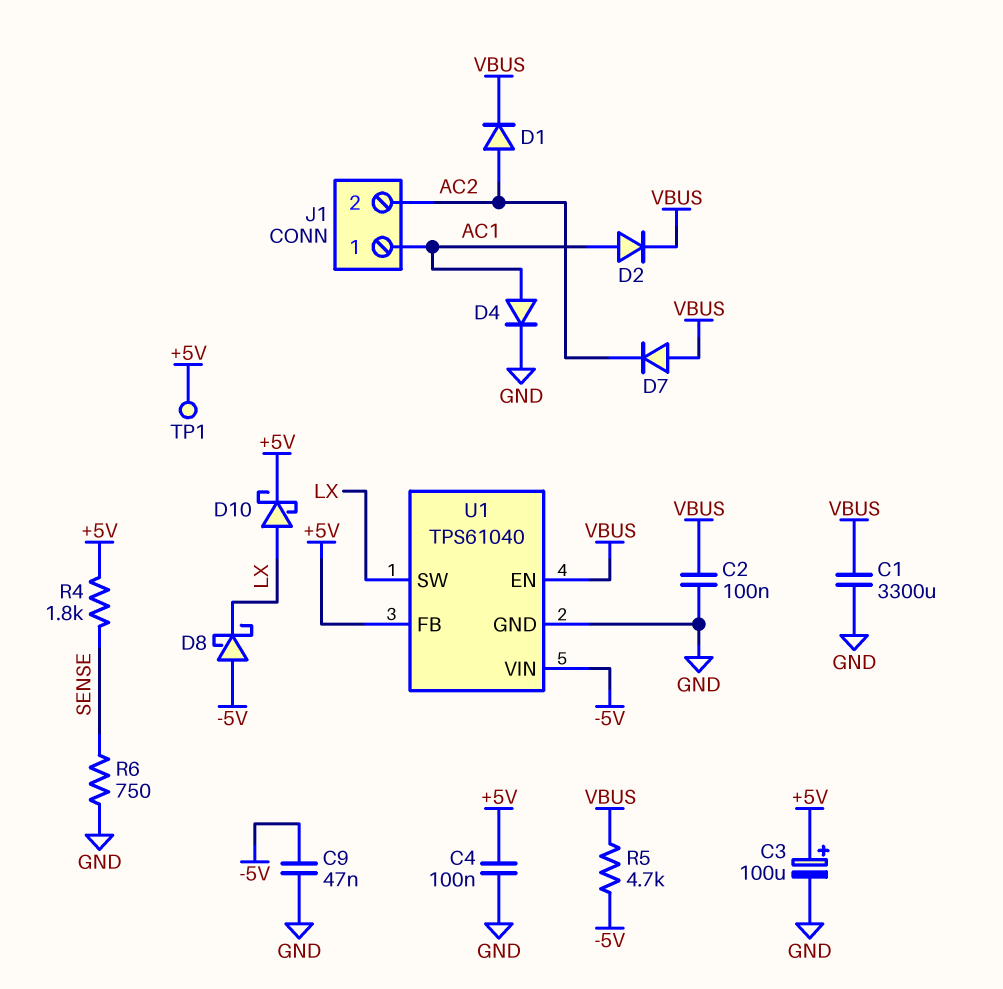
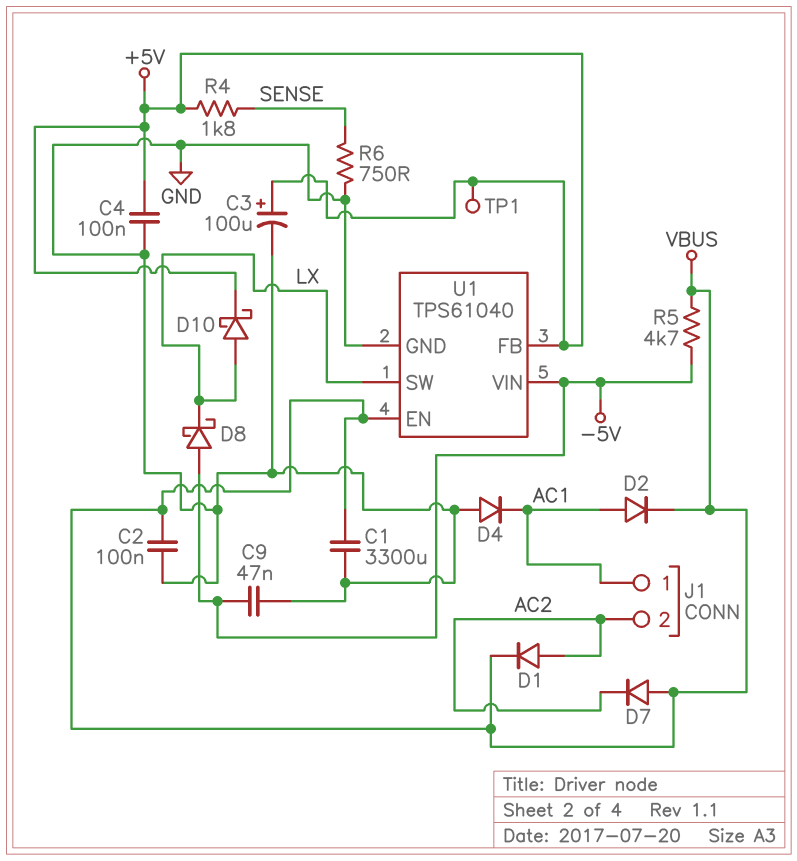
D4: diode (A AC1, K GND) -> diode (A GND, K AC1)

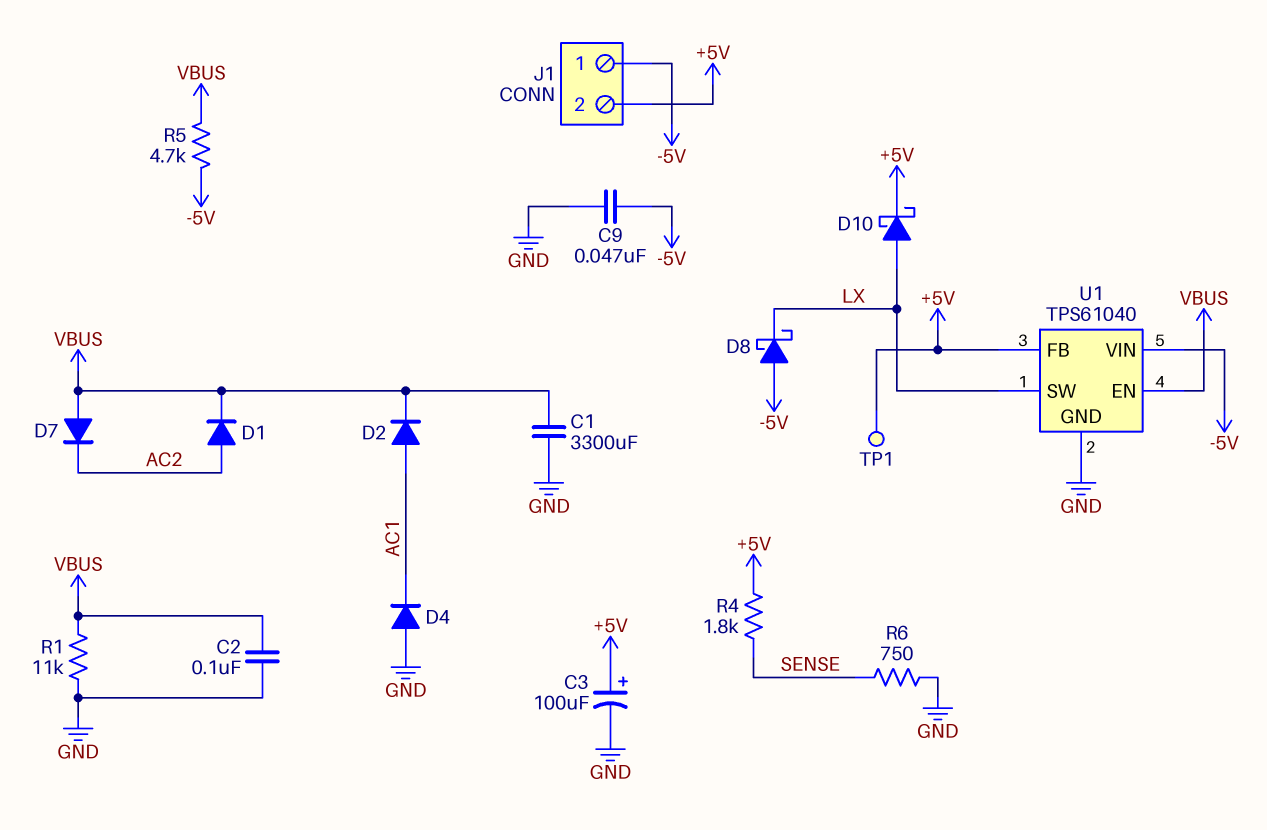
C4: 100nF (+5V, GND) -> none
J1 pin 1: AC1 -> -5V
J1 pin 2: AC2 -> +5V
R1: none -> 11k (GND, VBUS)

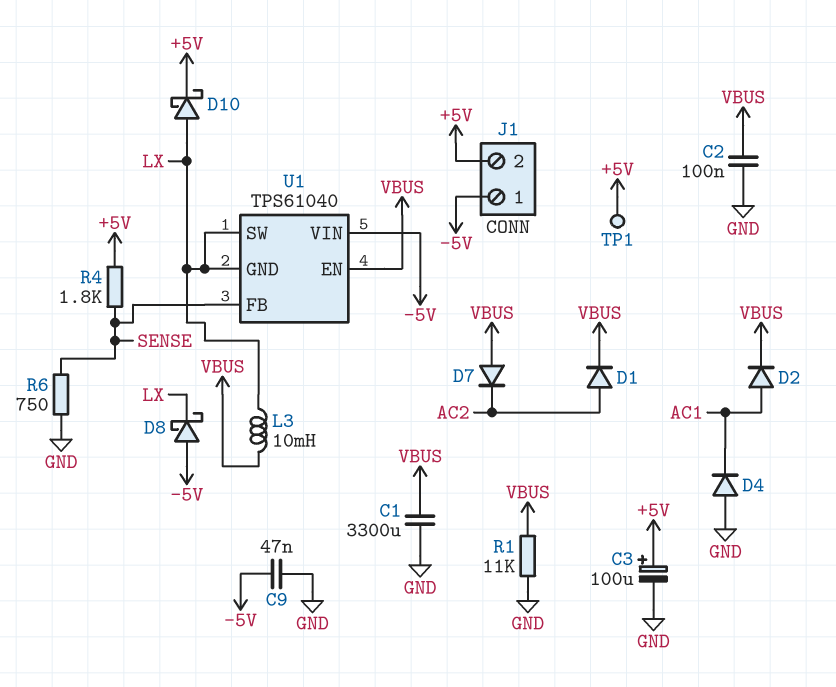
L3: none -> 10mH (LX, VBUS)
R5: 4.7k (-5V, VBUS) -> none
U1 pin FB: +5V -> SENSE
U1 pin GND: GND -> LX

